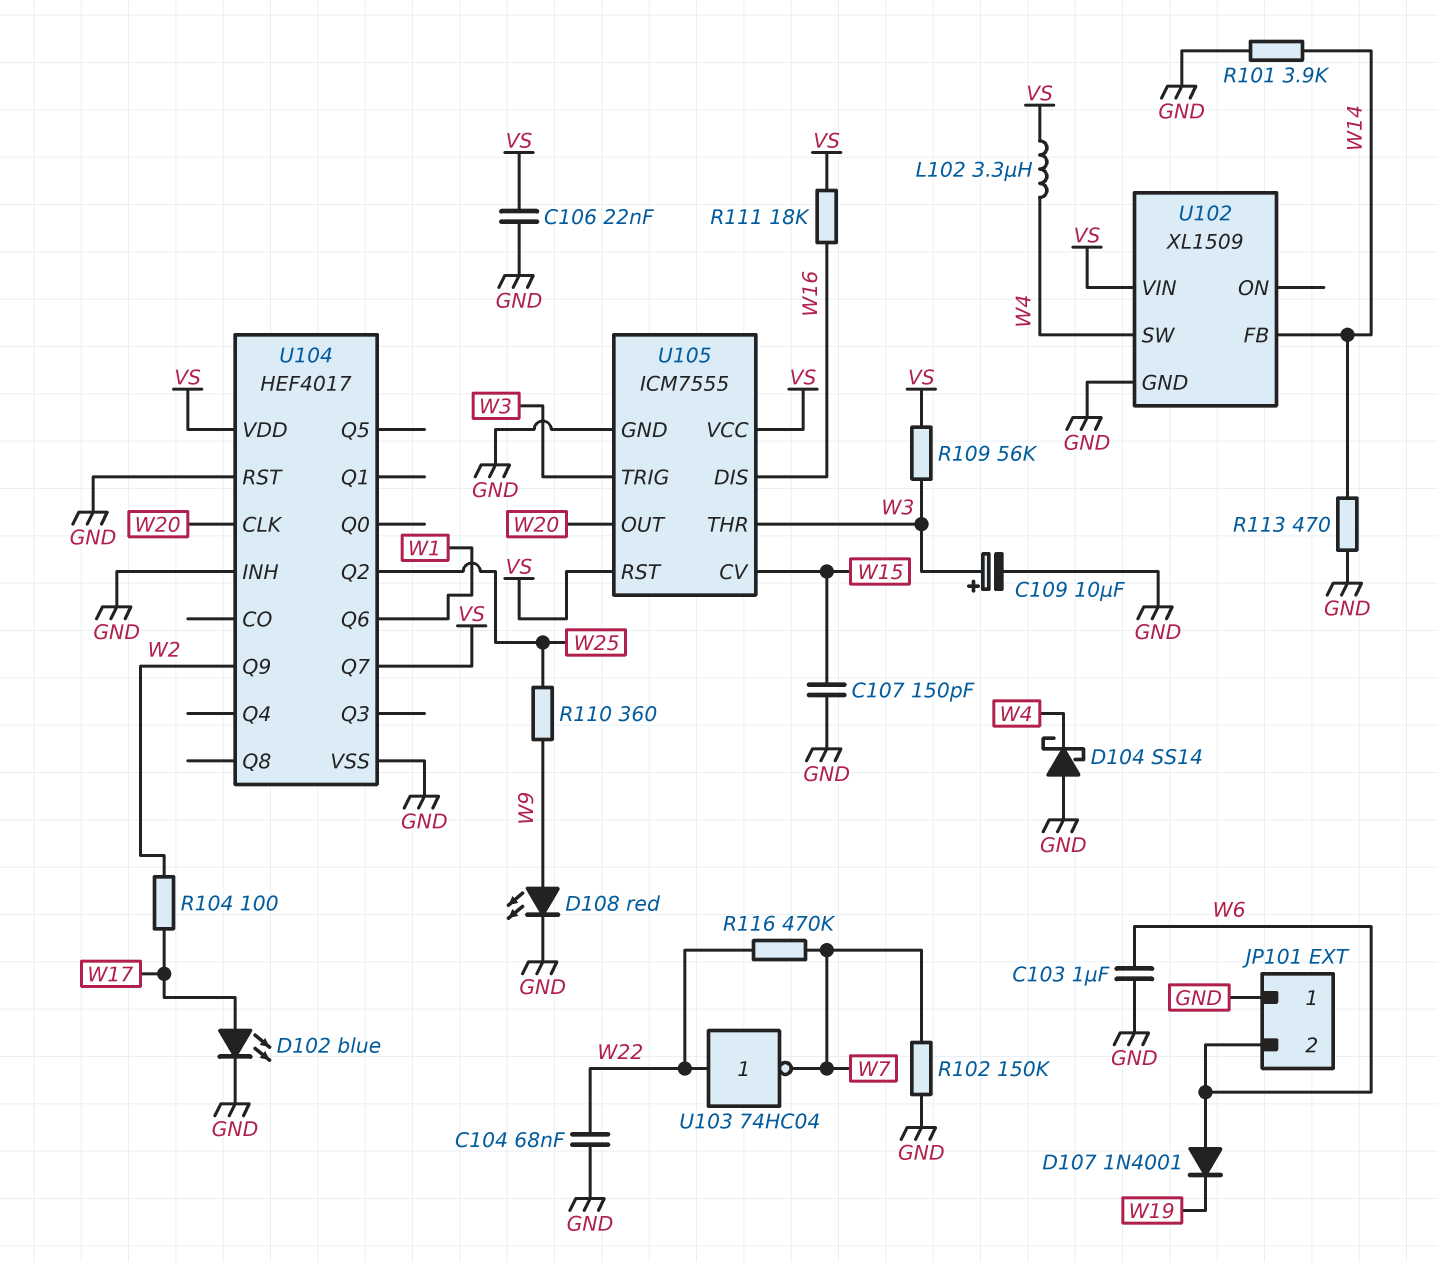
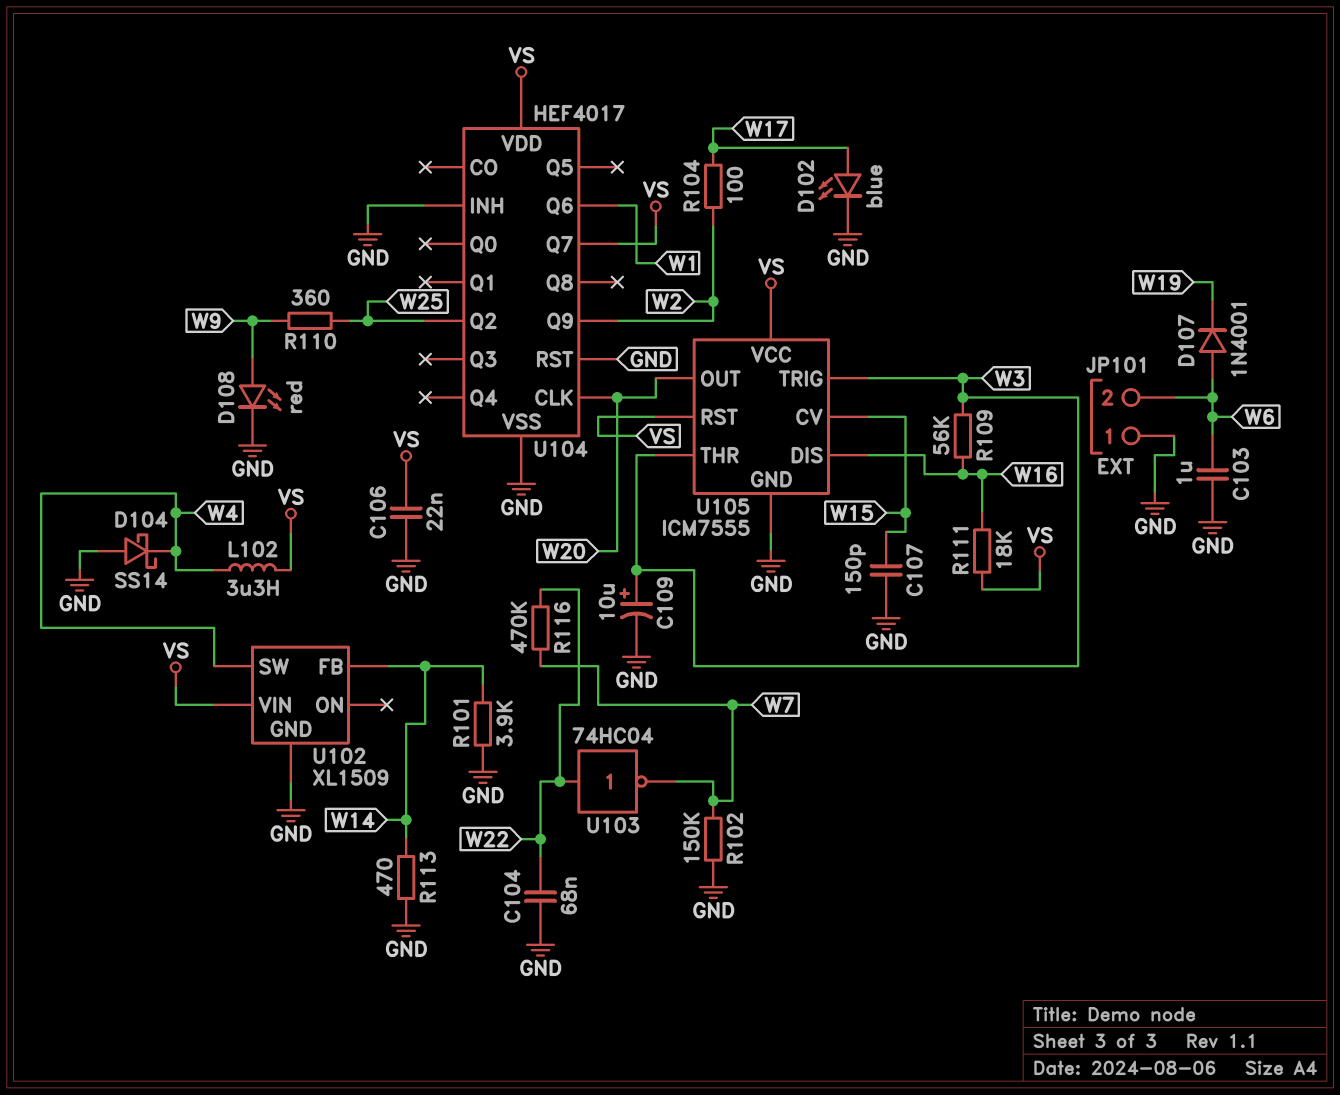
R109: 56k (VS, W3) -> 56k (W3, W16)

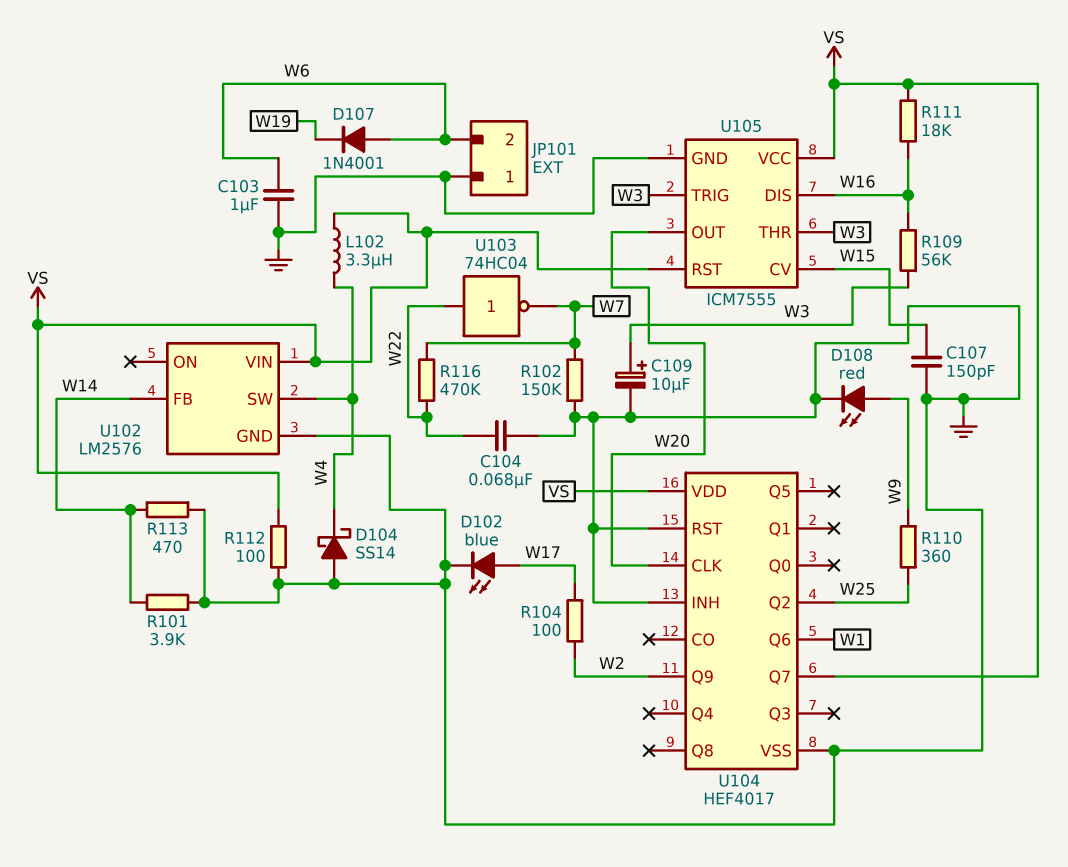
C106: 22nF (GND, VS) -> none
R112: none -> 100 (GND, VS)
U102: XL1509 -> LM2576

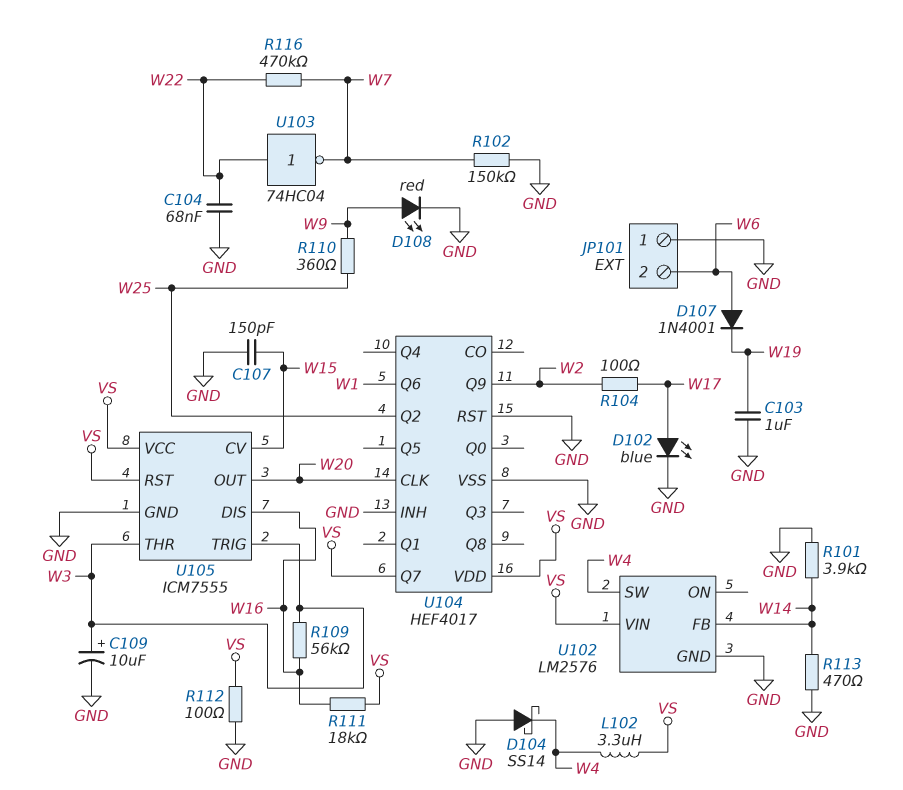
C103: 1uF (GND, W6) -> 1uF (GND, W19)

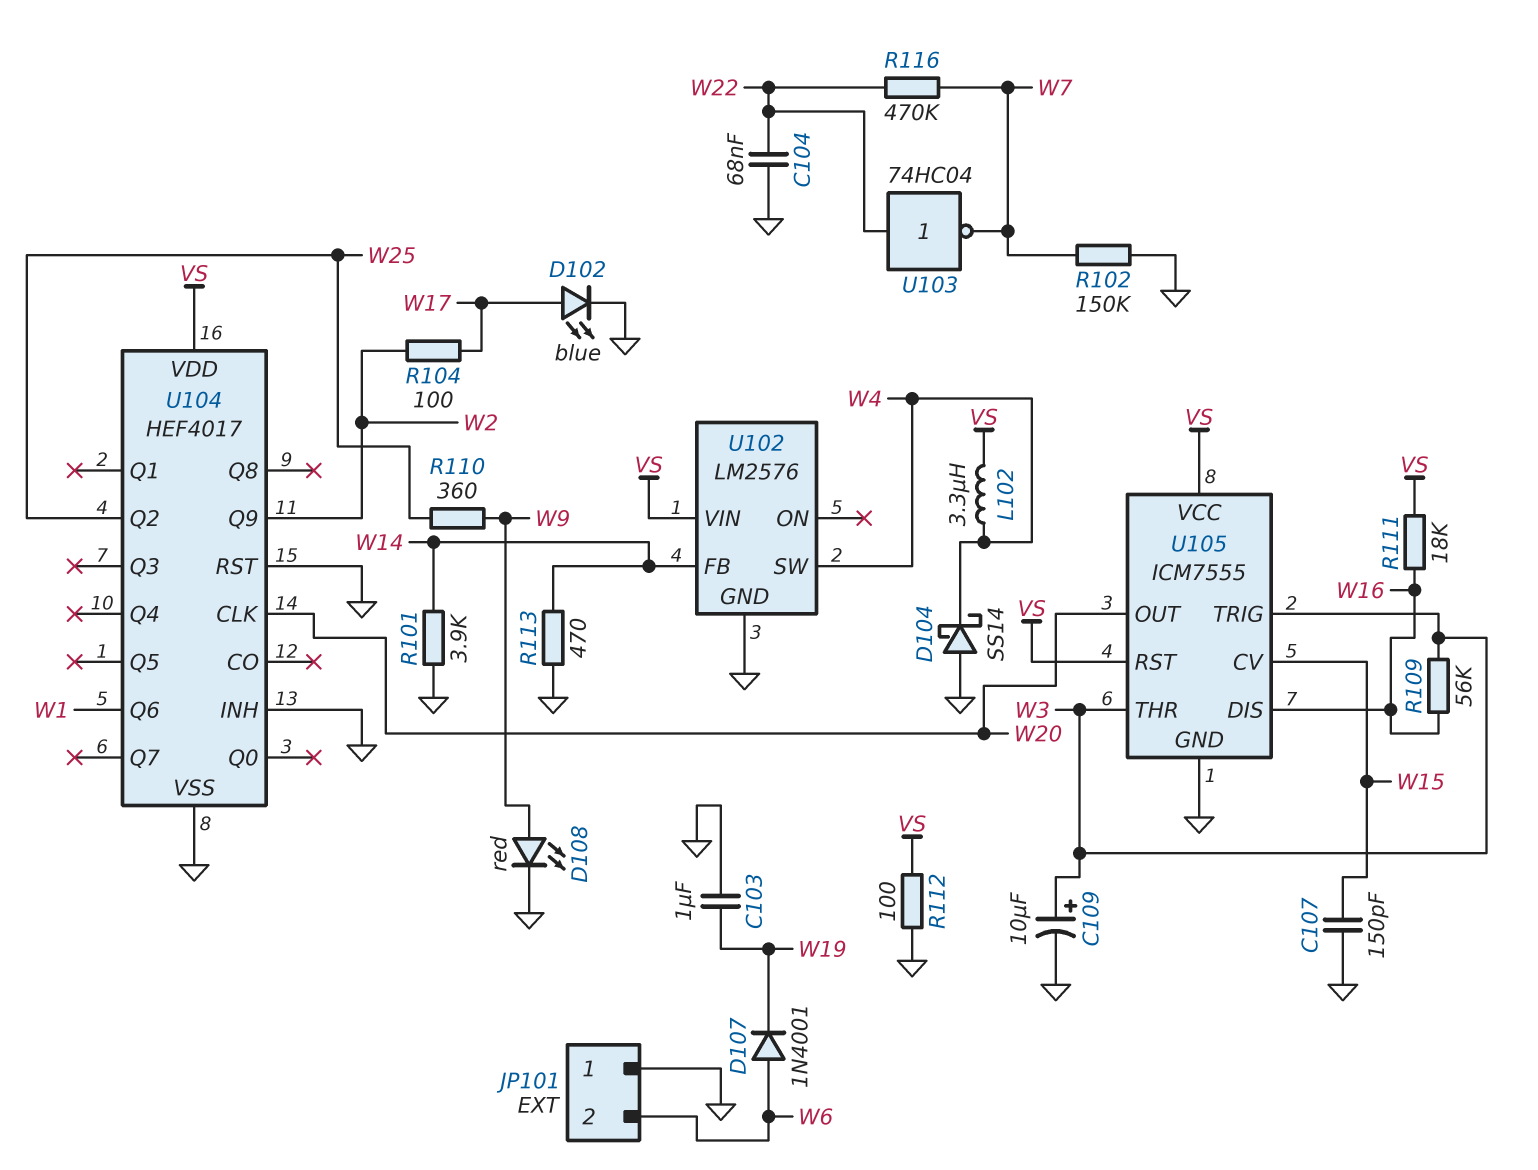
U104 pin Q7: VS -> none

